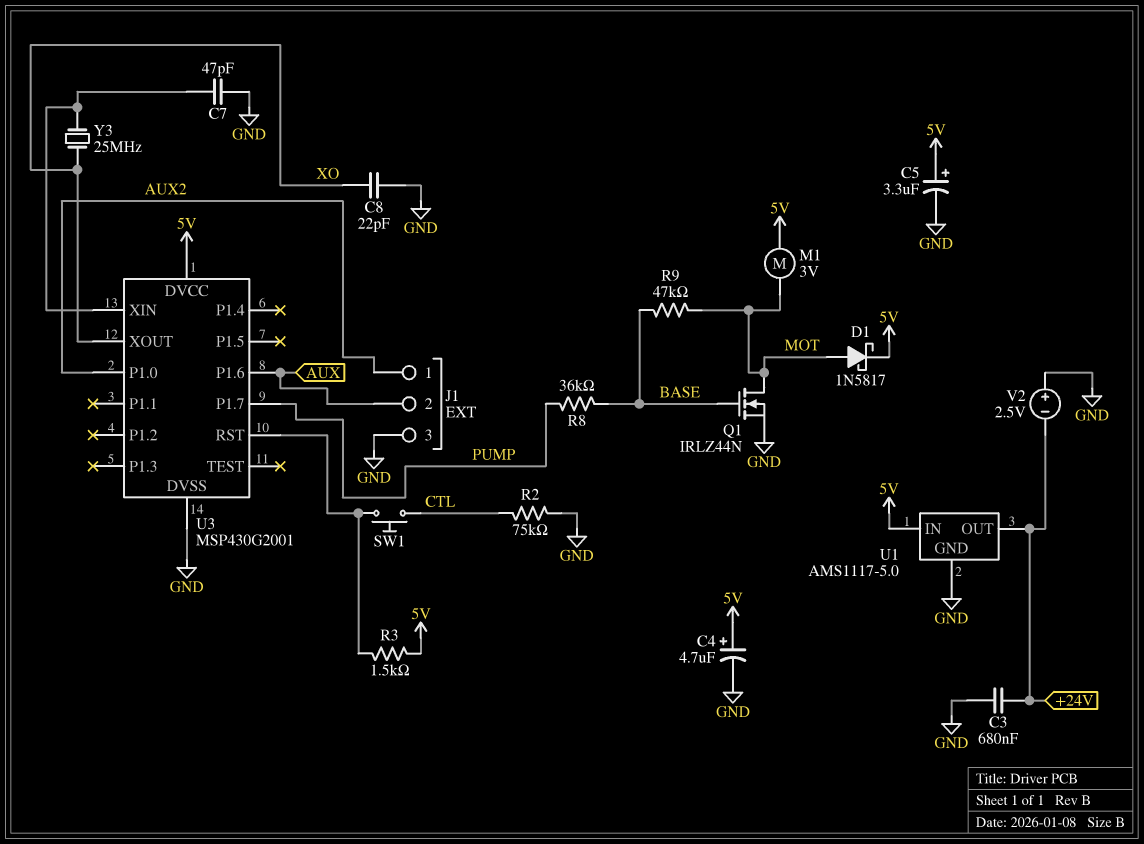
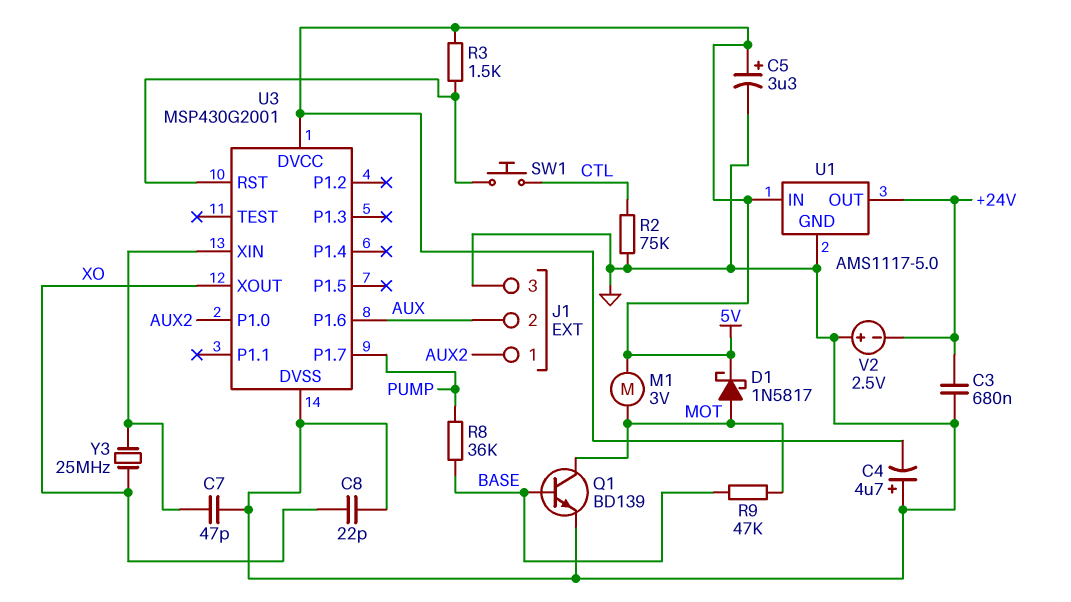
C4: 4.7uF (plus 5V, minus GND) -> 4.7uF (plus GND, minus 5V)
Q1: NMOS IRLZ44N (G BASE, D MOT, S GND) -> NPN BD139 (B BASE, C MOT, E GND)

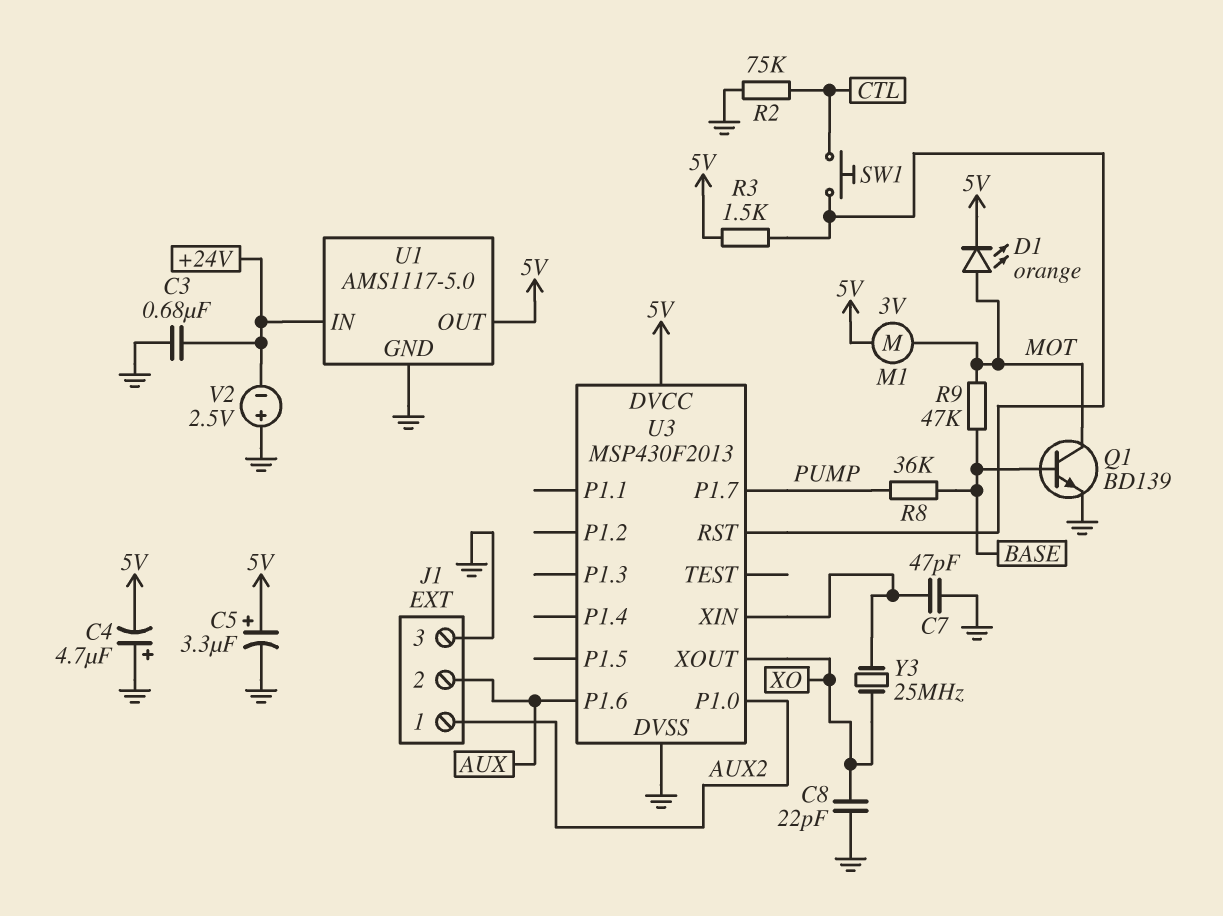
D1: schottky 1N5817 (A MOT, K 5V) -> LED orange (A MOT, K 5V)
U1 pin IN: 5V -> +24V
U1 pin OUT: +24V -> 5V
U3: MSP430G2001 -> MSP430F2013

